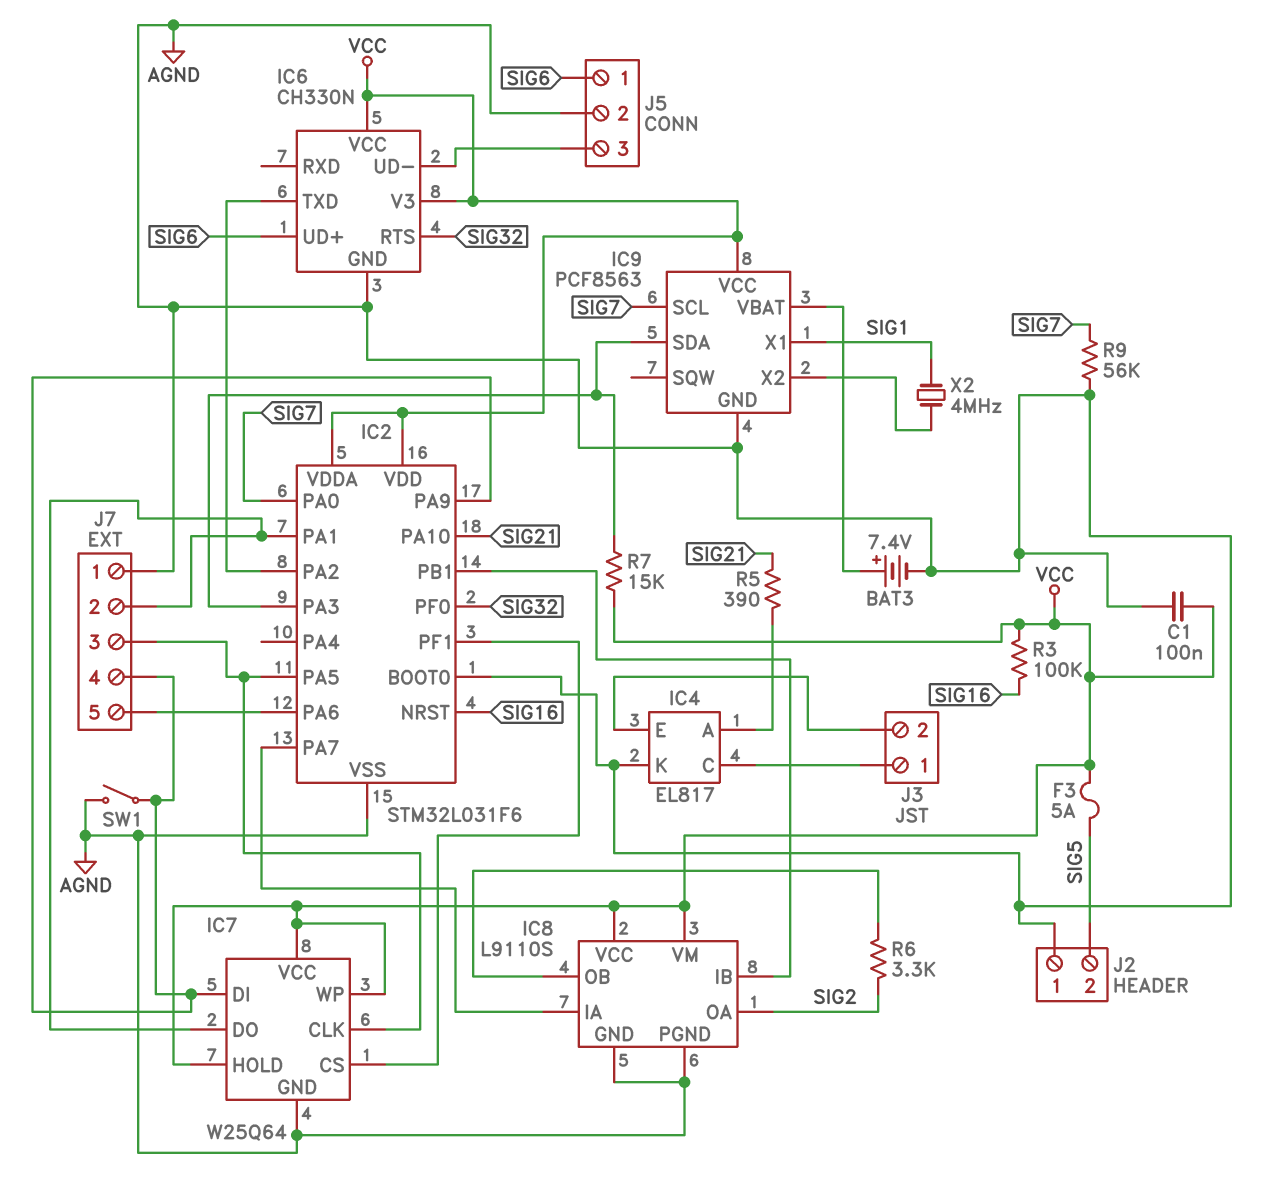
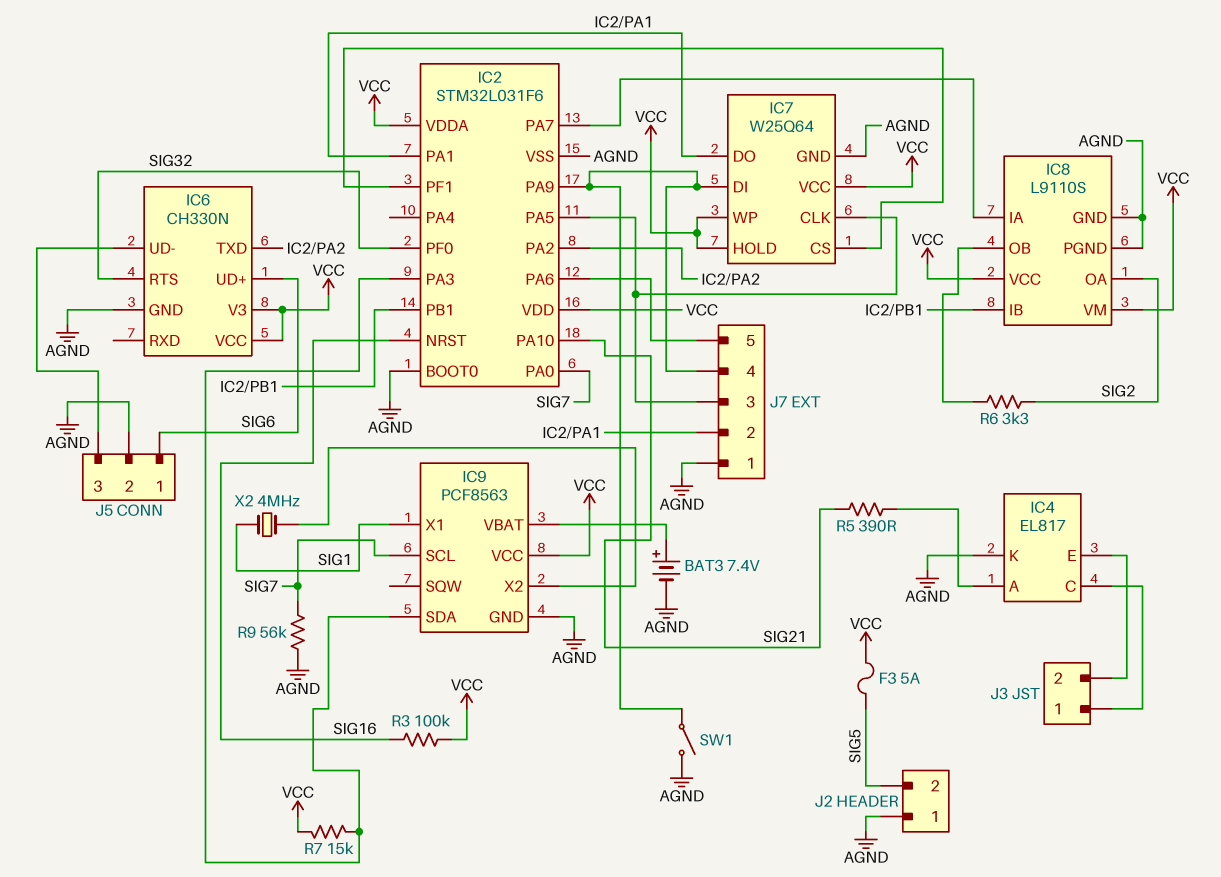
C1: 100nF (AGND, VCC) -> none

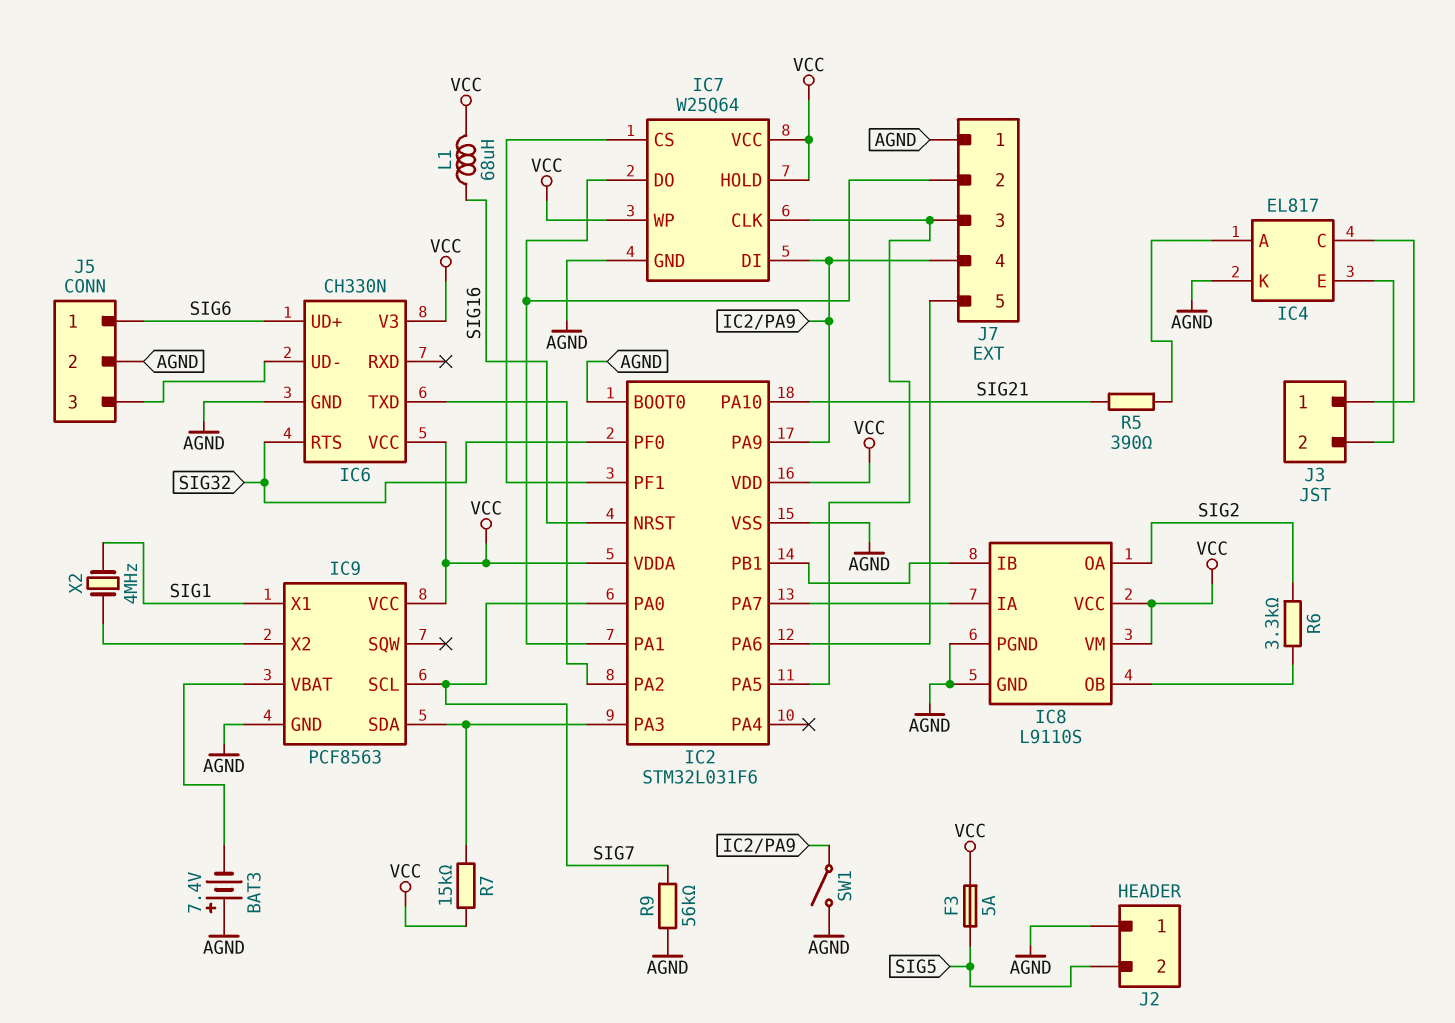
BAT3: 7.4V (plus IC9/VBAT, minus AGND) -> 7.4V (plus AGND, minus IC9/VBAT)
L1: none -> 68uH (SIG16, VCC)
R3: 100k (SIG16, VCC) -> none

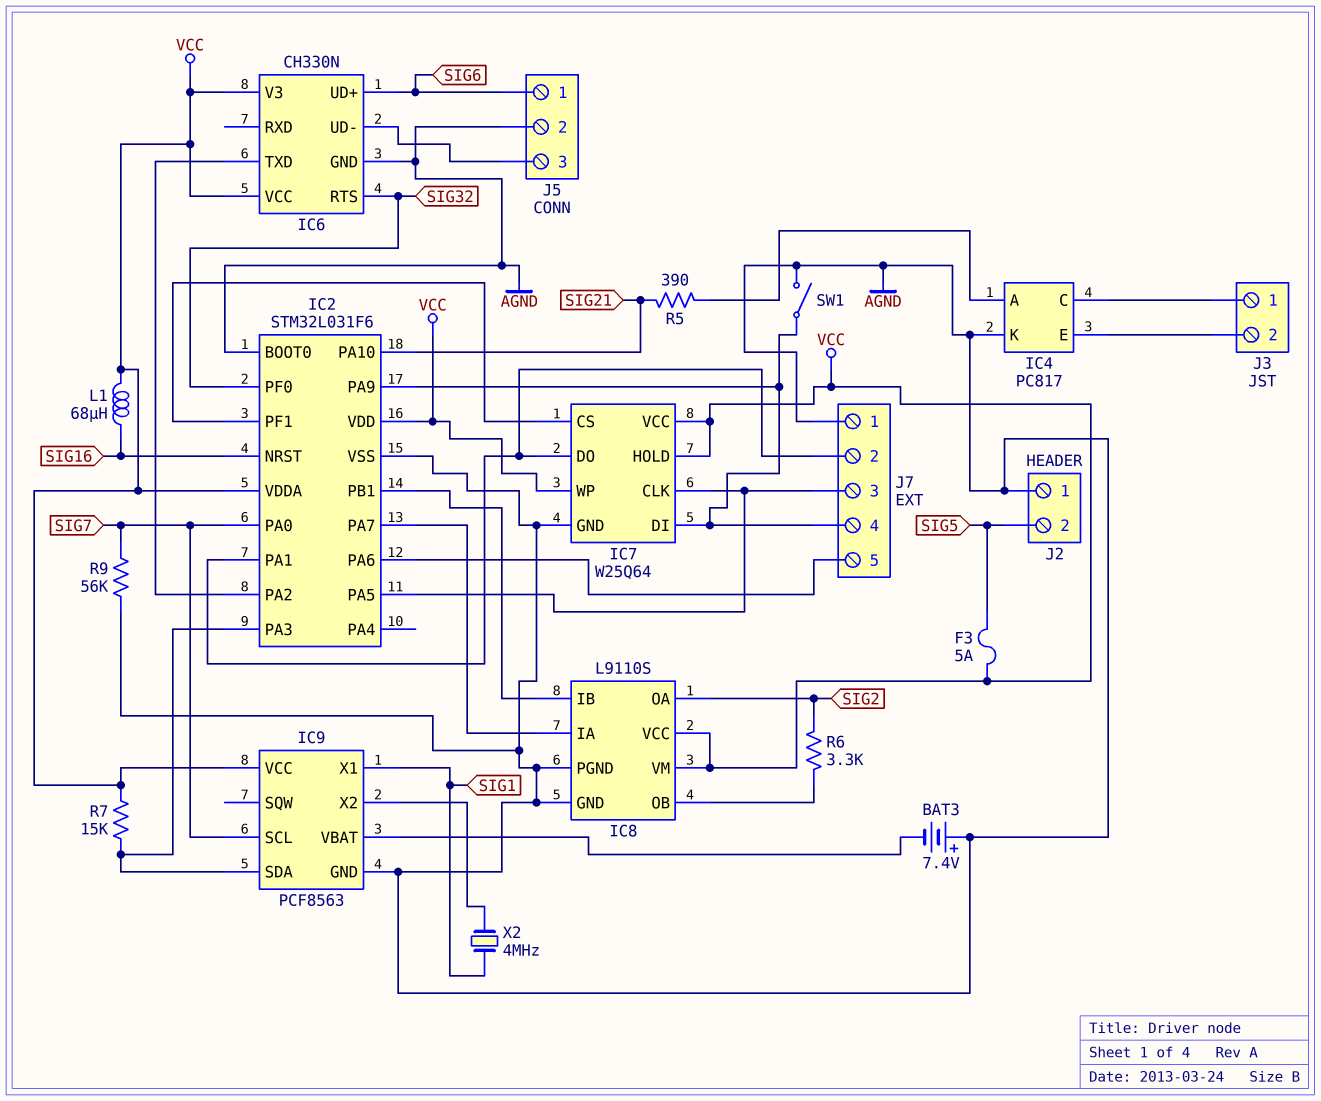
IC4: EL817 -> PC817

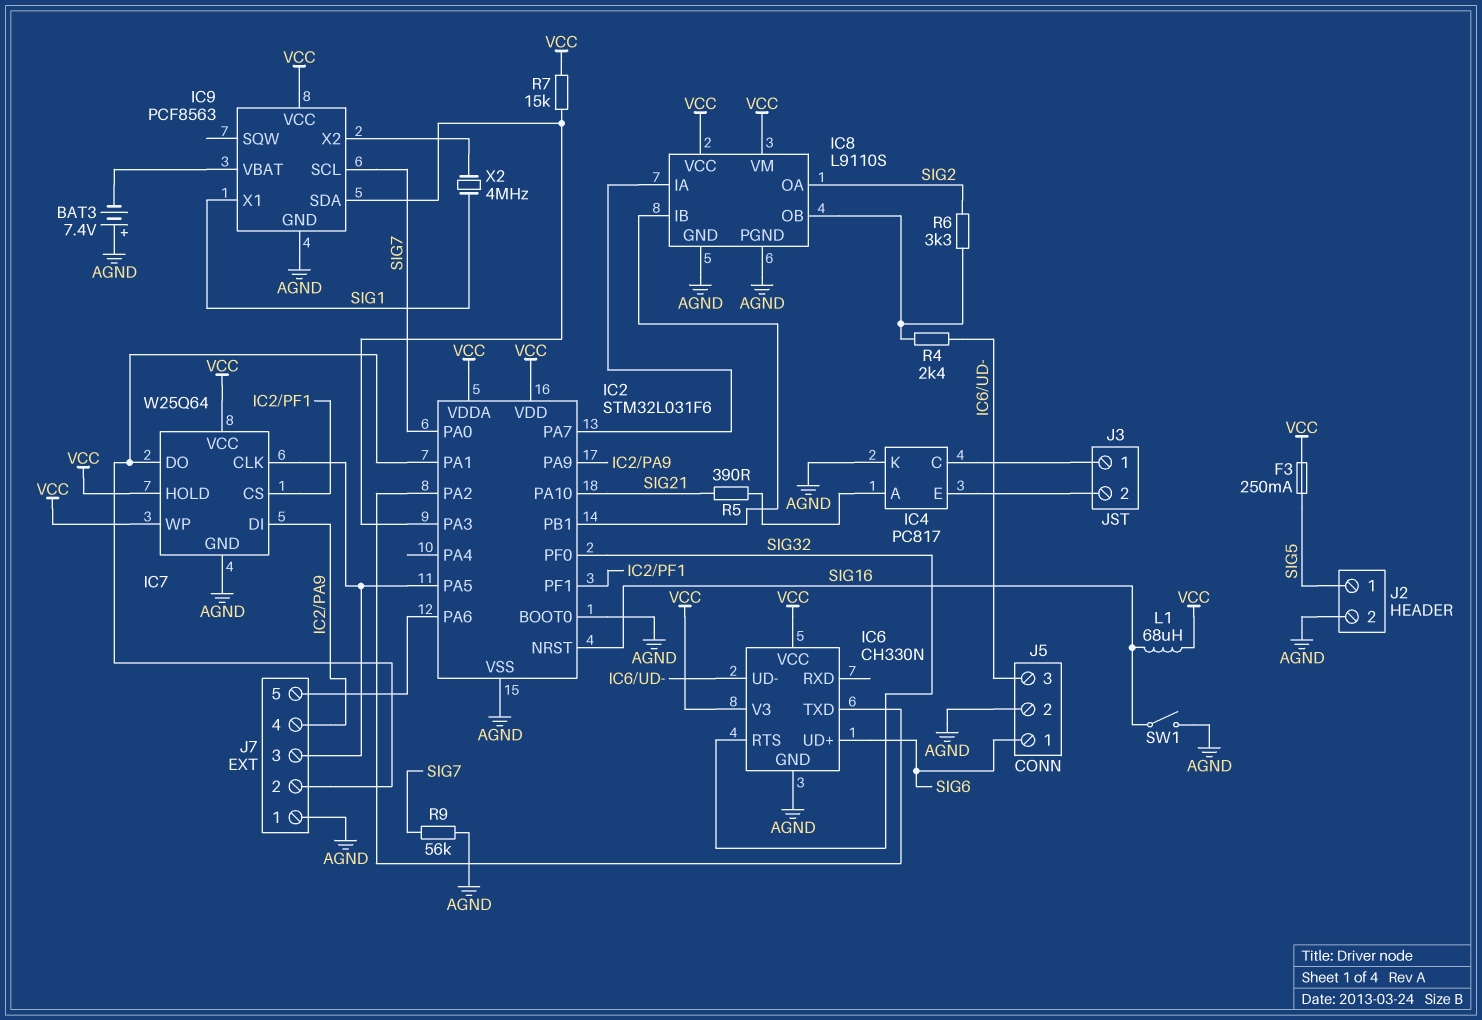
F3: 5A (SIG5, VCC) -> 250mA (SIG5, VCC)
J2 pin 1: AGND -> SIG5
J2 pin 2: SIG5 -> AGND
R4: none -> 2.4k (IC6/UD-, IC8/OB)
SW1: switch (AGND, IC2/PA9) -> switch (AGND, SIG16)

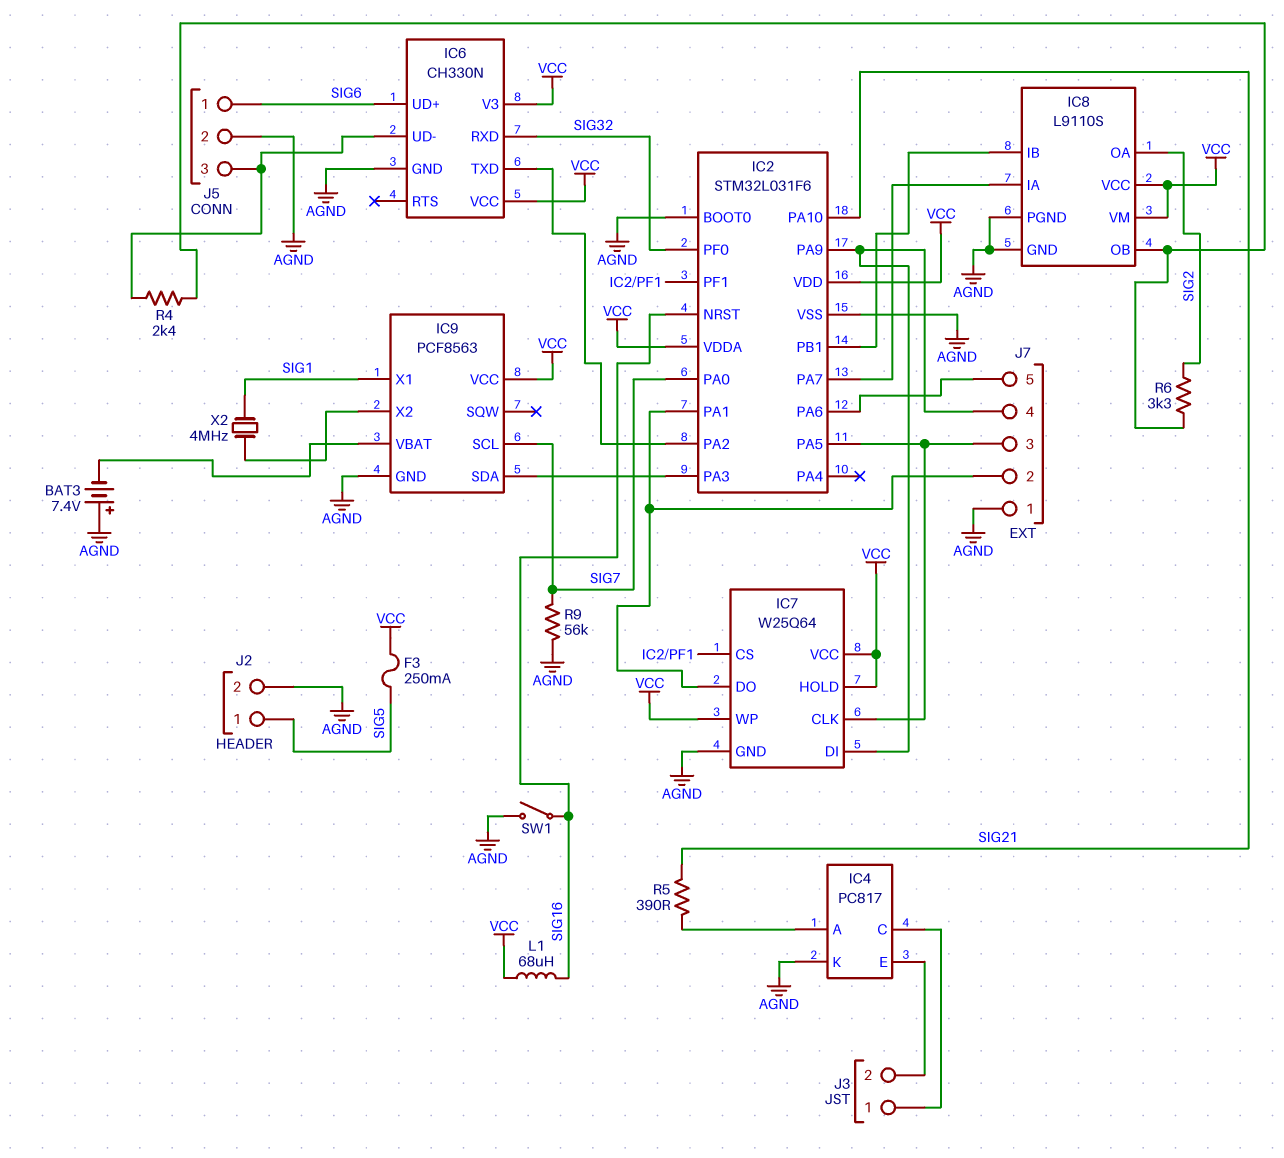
IC6 pin RTS: SIG32 -> none
IC6 pin RXD: none -> SIG32
R7: 15k (IC2/PA3, VCC) -> none

